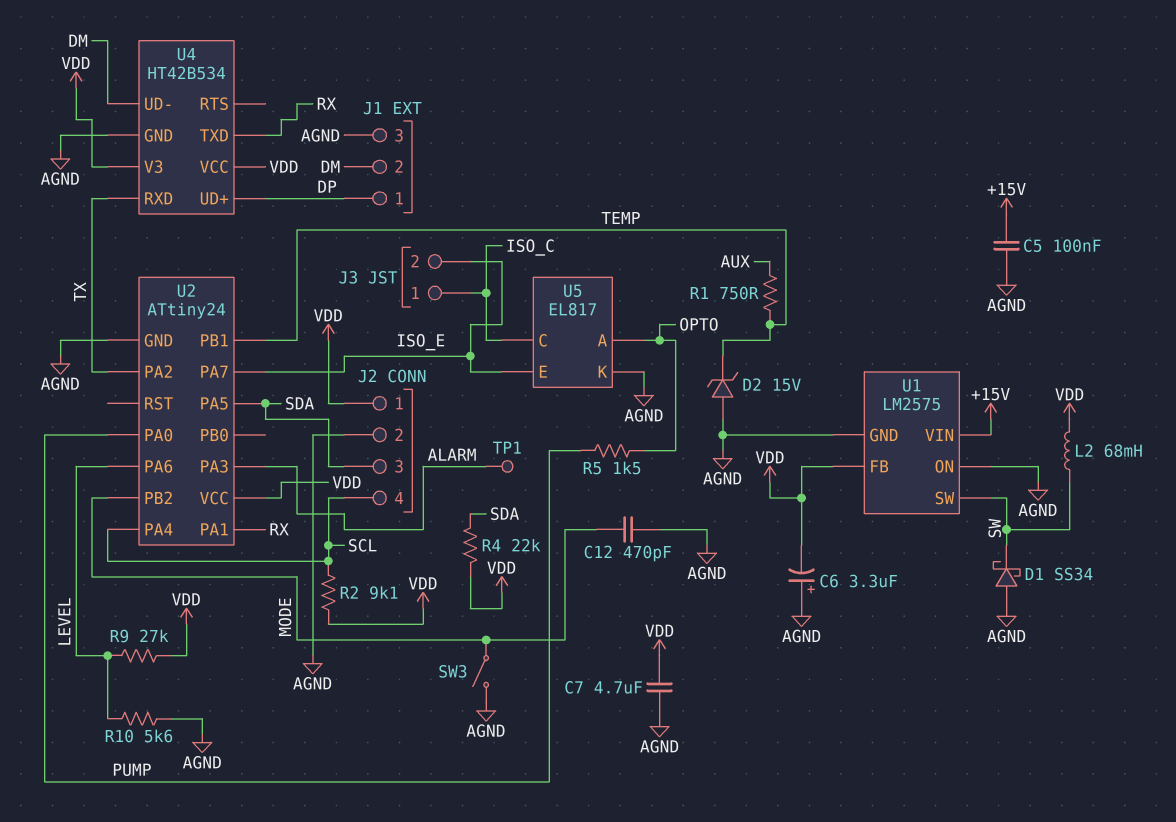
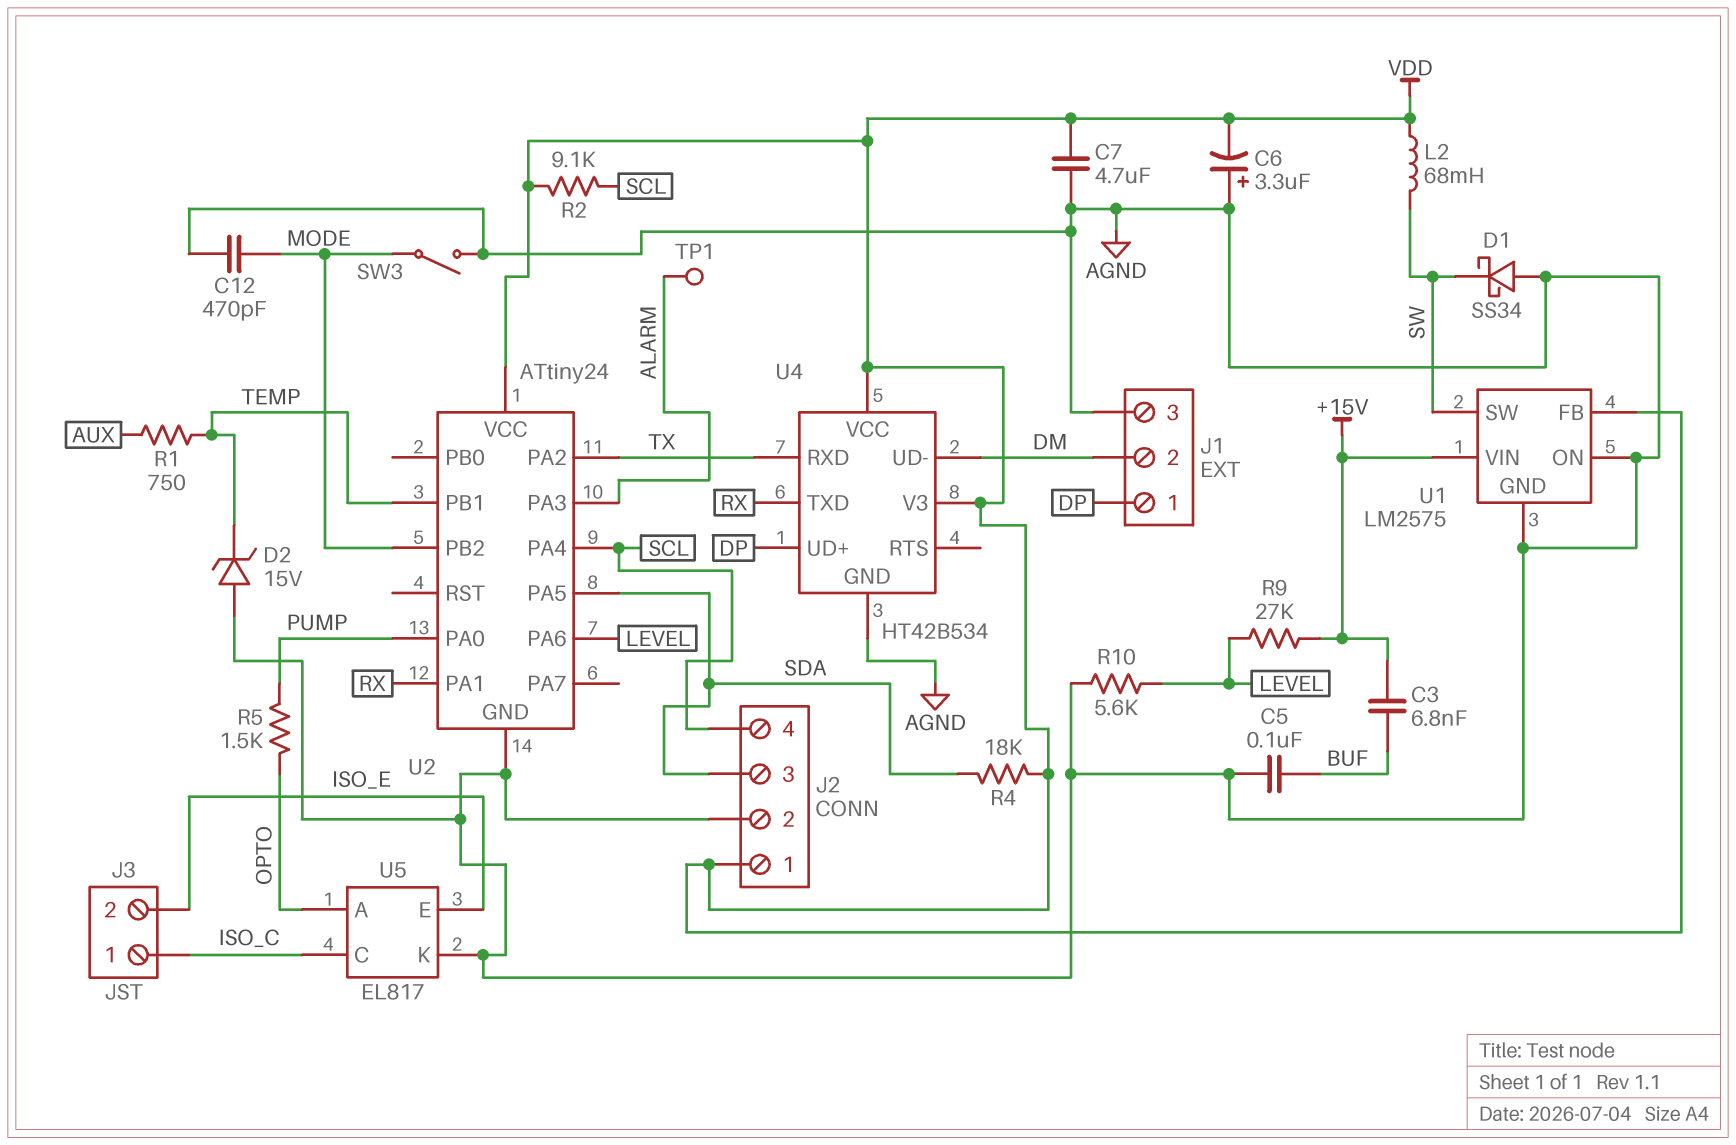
C3: none -> 6.8nF (+15V, BUF)
C5: 100nF (+15V, AGND) -> 100nF (AGND, BUF)
R4: 22k (SDA, VDD) -> 18k (SDA, VDD)
R9: 27k (LEVEL, VDD) -> 27k (+15V, LEVEL)
U2 pin PA7: ISO_E -> none

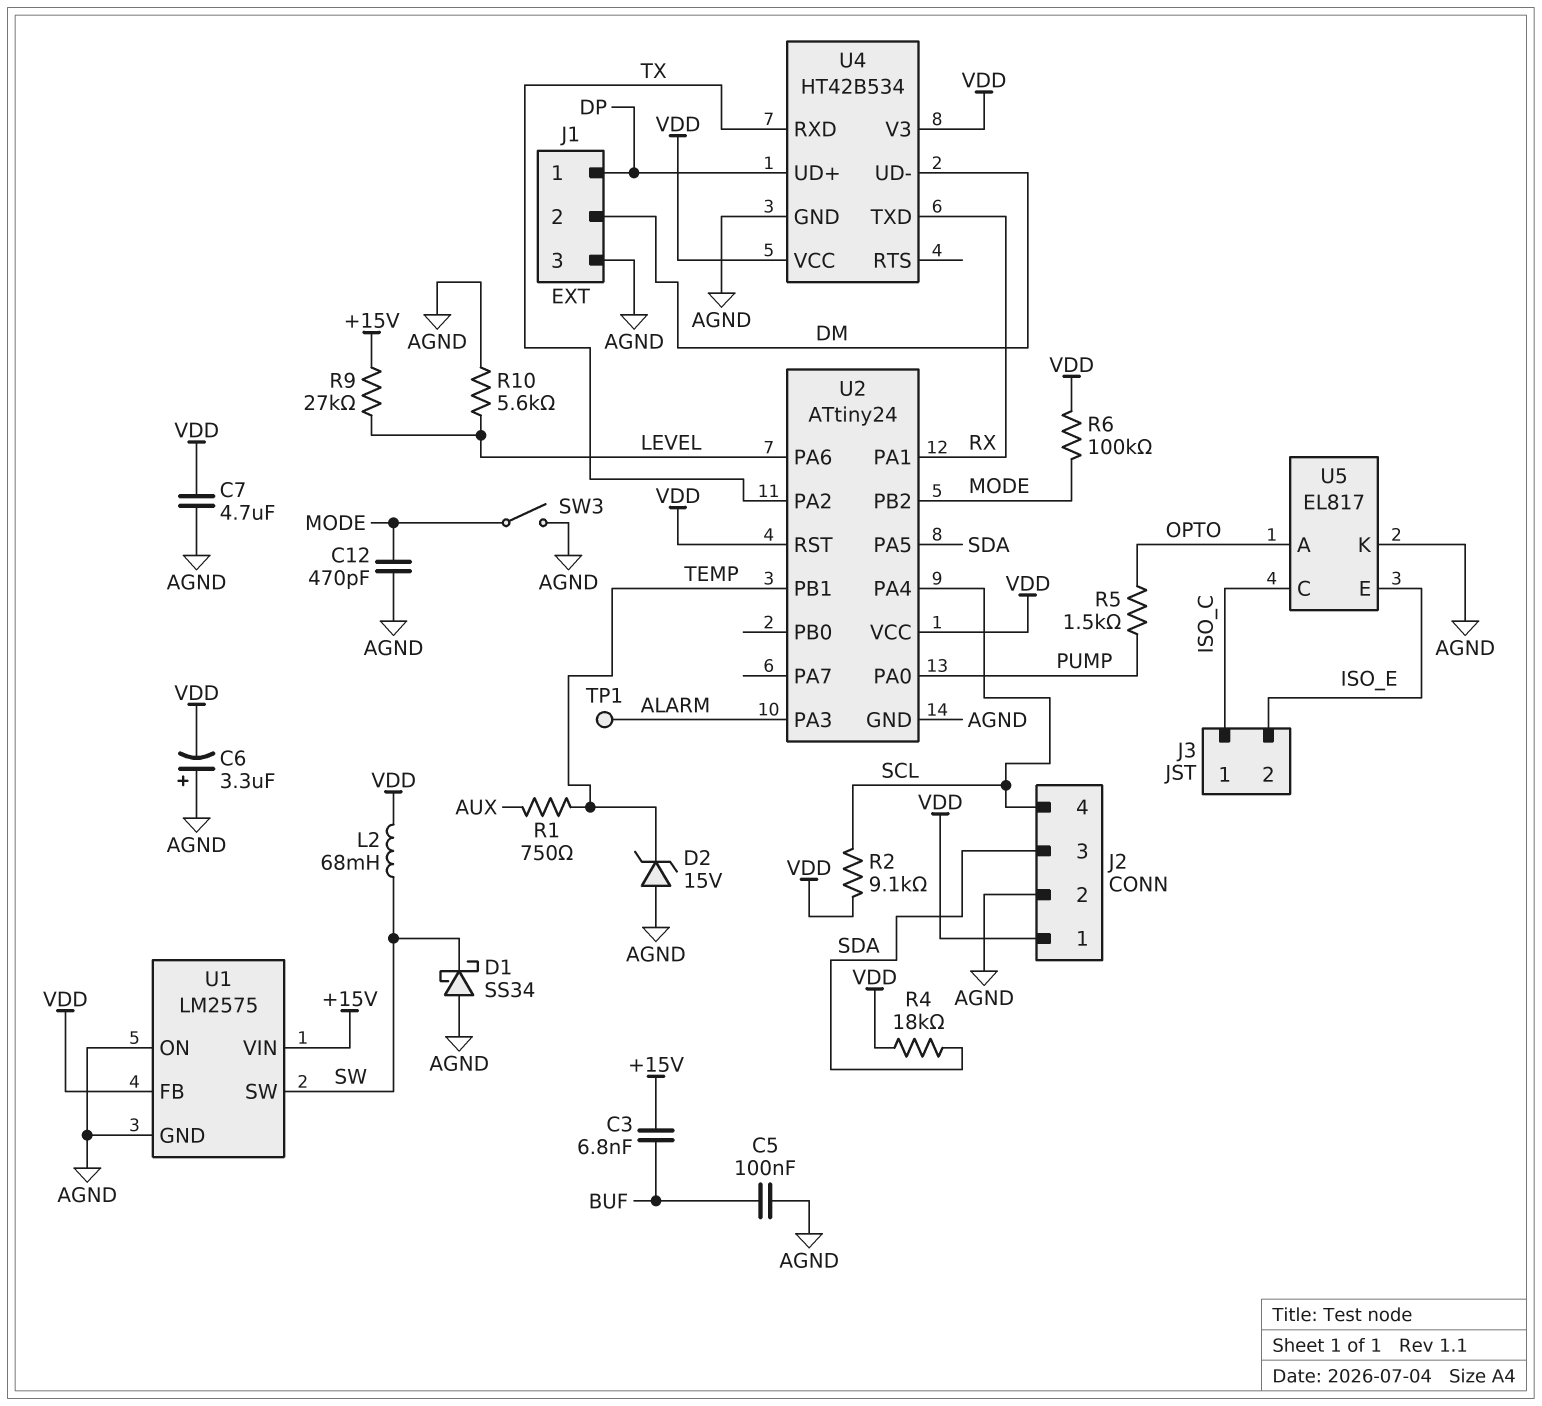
R6: none -> 100k (MODE, VDD)
U2 pin RST: none -> VDD

